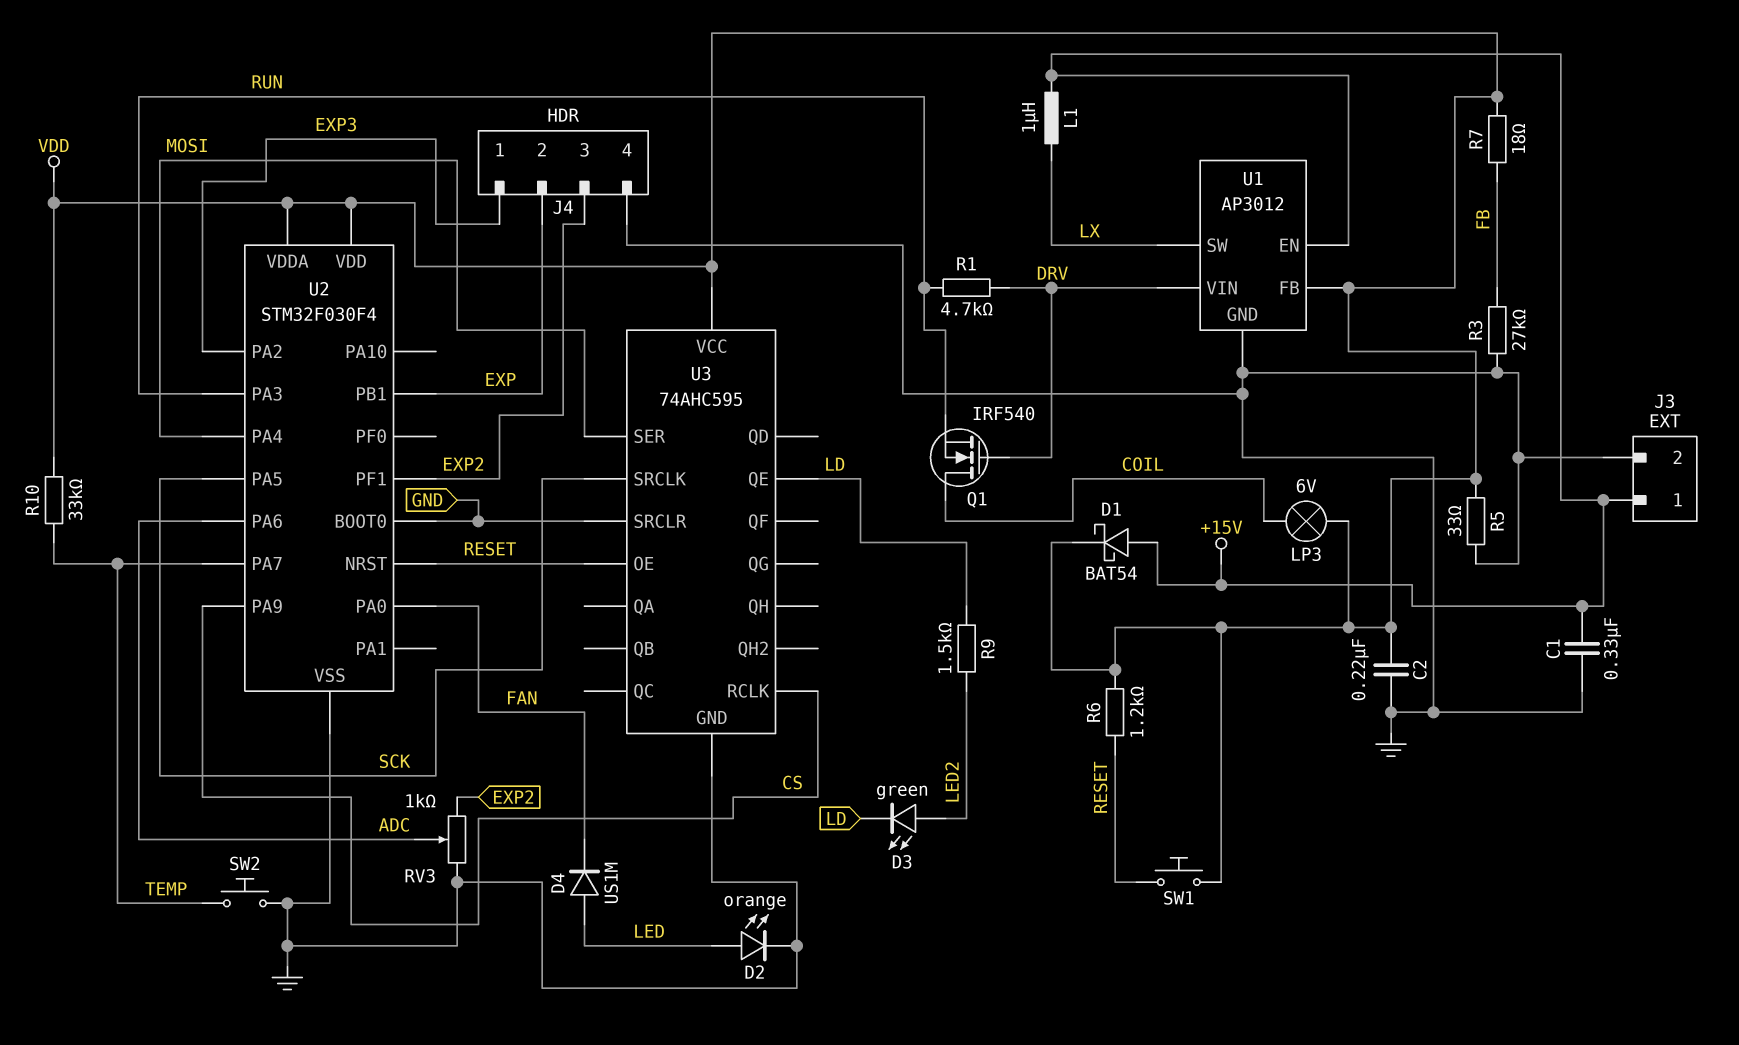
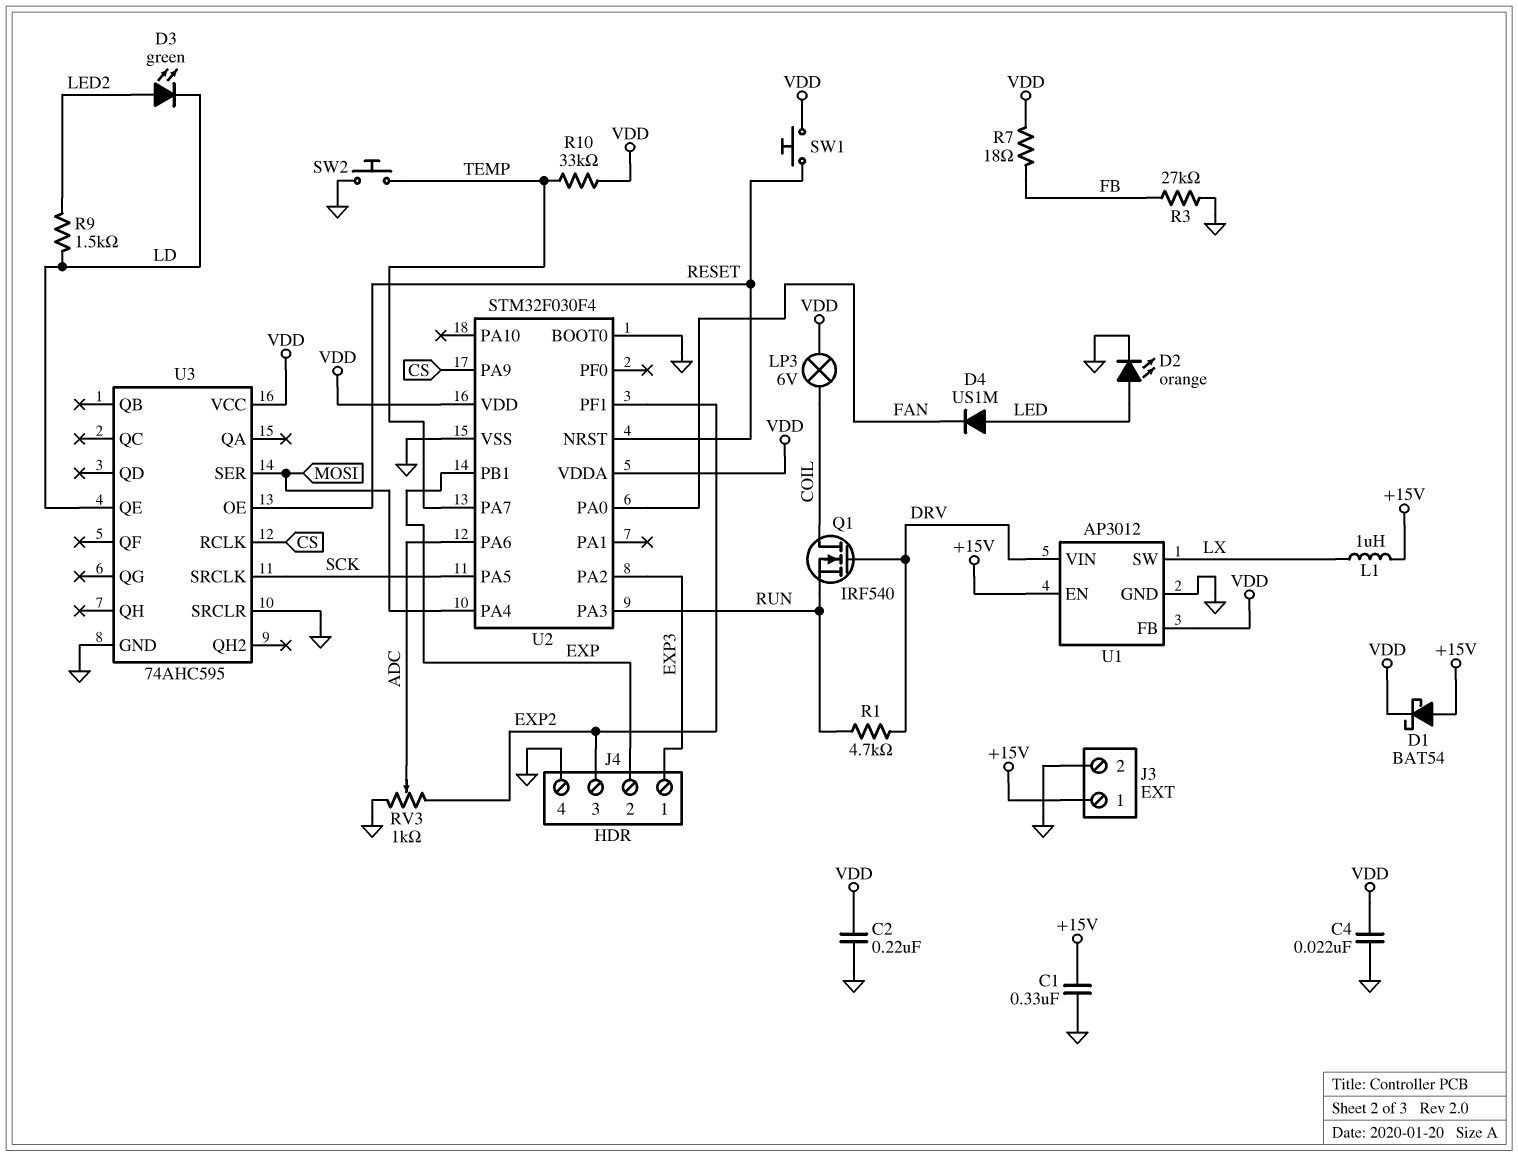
C4: none -> 22nF (GND, VDD)
R5: 33 (GND, VDD) -> none
R6: 1.2k (RESET, VDD) -> none

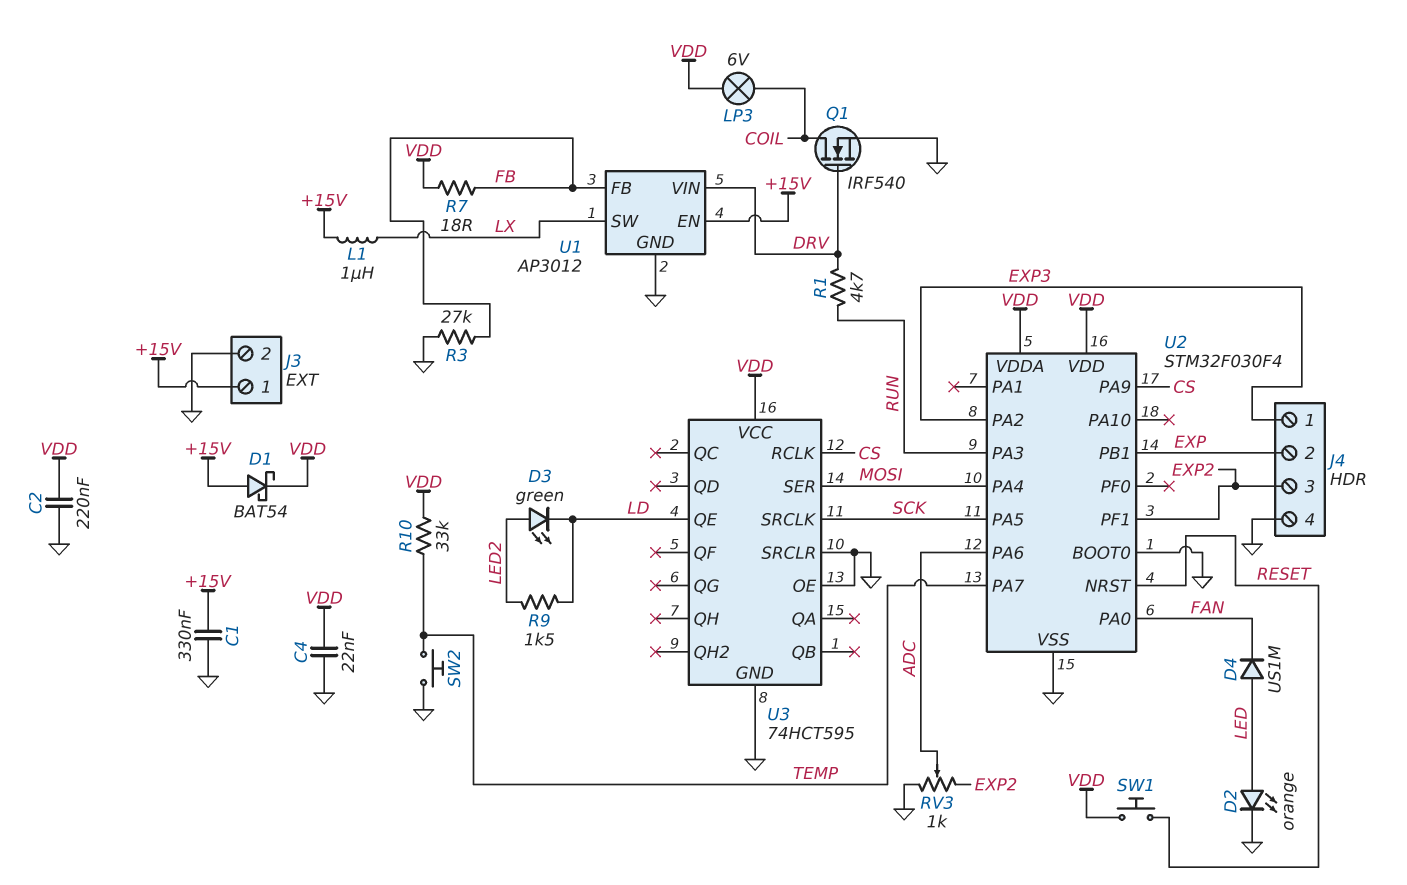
Q1: NMOS IRF540 (G DRV, D COIL, S RUN) -> NMOS IRF540 (G DRV, D COIL, S GND)
U1 pin FB: VDD -> FB
U3: 74AHC595 -> 74HCT595
U3 pin OE: RESET -> GND

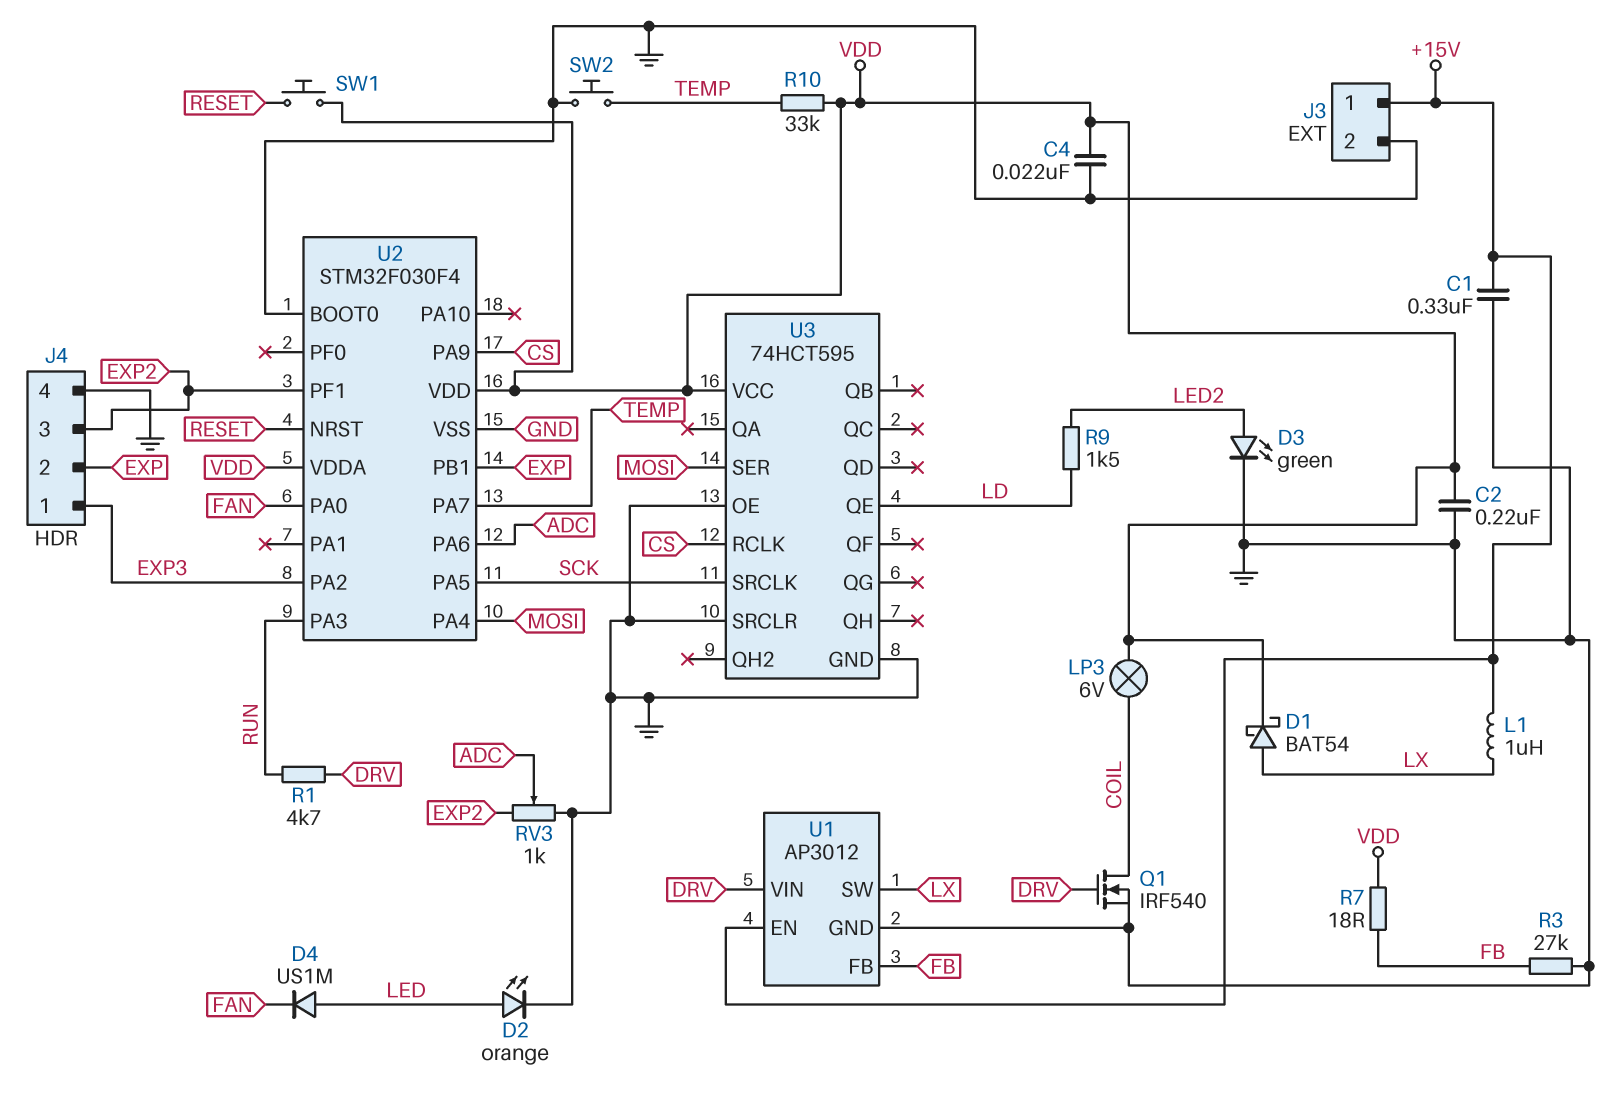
D1: schottky BAT54 (A +15V, K VDD) -> schottky BAT54 (A LX, K VDD)
D3: LED green (A LED2, K LD) -> LED green (A LED2, K GND)

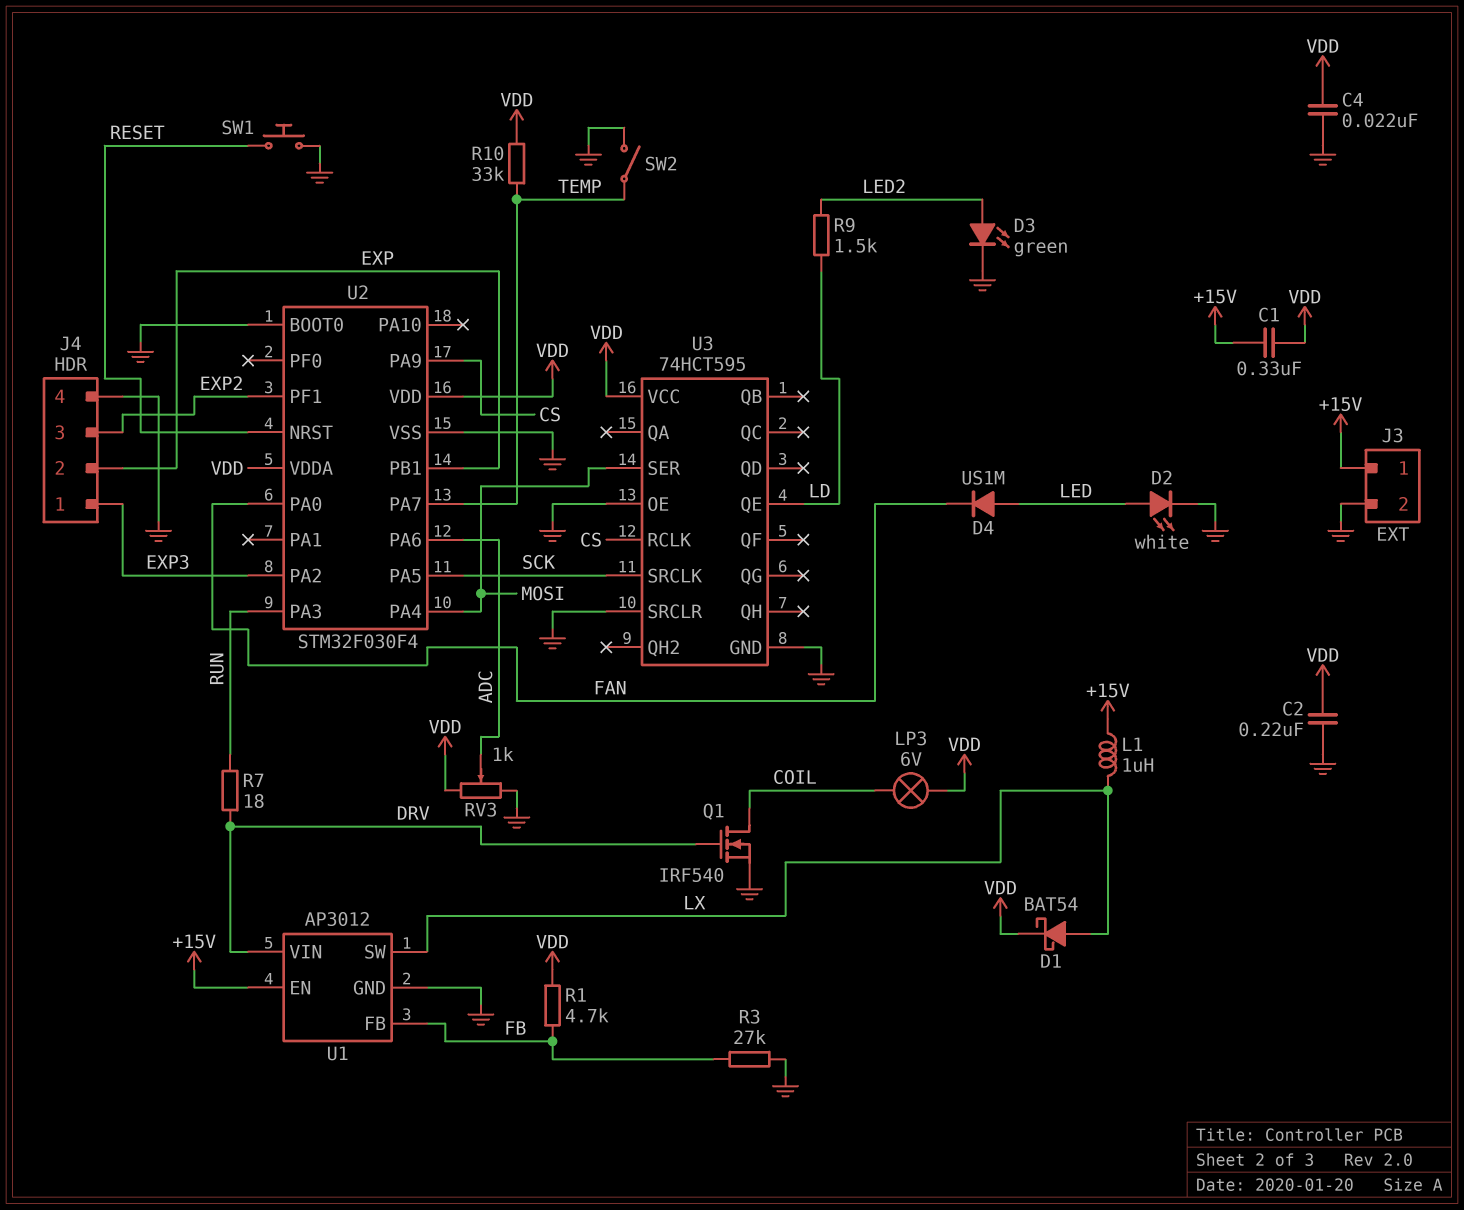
C1: 330nF (+15V, GND) -> 330nF (+15V, VDD)
D2: LED orange (A LED, K GND) -> LED white (A LED, K GND)
R1: 4.7k (DRV, RUN) -> 4.7k (FB, VDD)
R7: 18 (FB, VDD) -> 18 (DRV, RUN)
RV3: 1k (EXP2, GND, wiper ADC) -> 1k (GND, VDD, wiper ADC)
SW1: button (RESET, VDD) -> button (GND, RESET)
SW2: button (GND, TEMP) -> switch (GND, TEMP)

